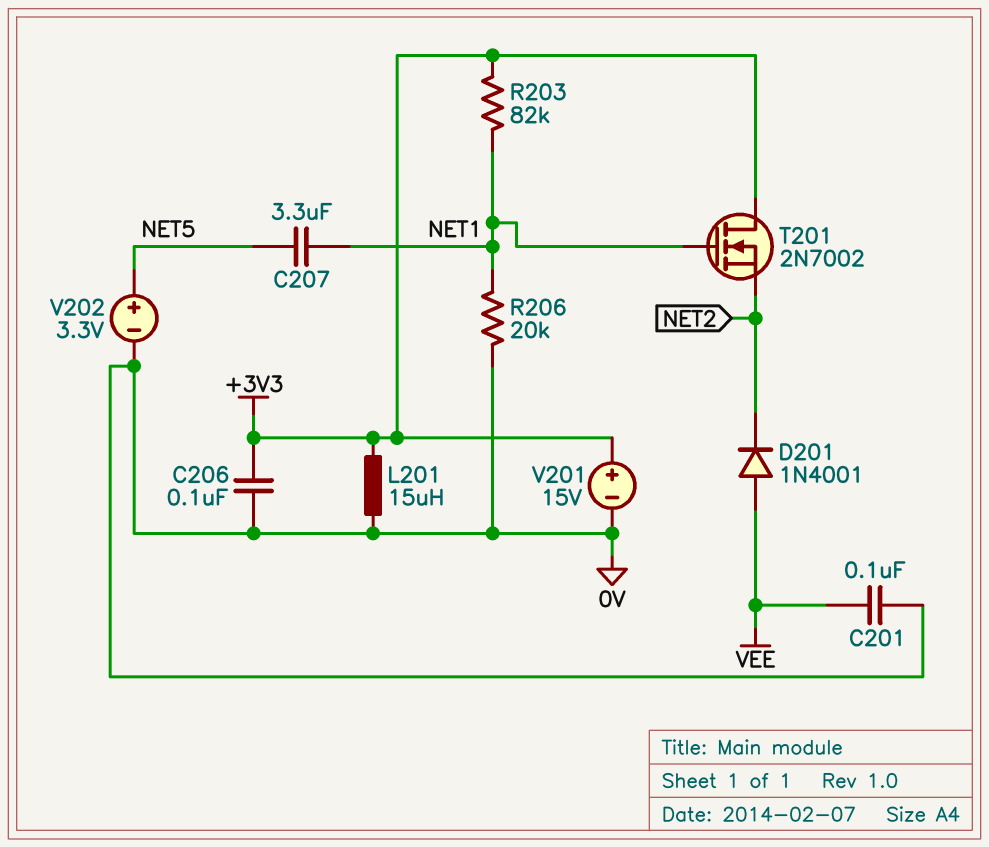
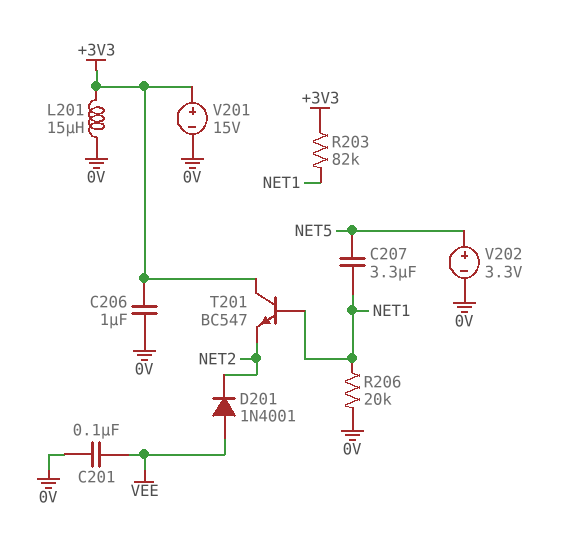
C206: 100nF (+3V3, 0V) -> 1uF (+3V3, 0V)
T201: NMOS 2N7002 (G NET1, D +3V3, S NET2) -> NPN BC547 (B NET1, C +3V3, E NET2)

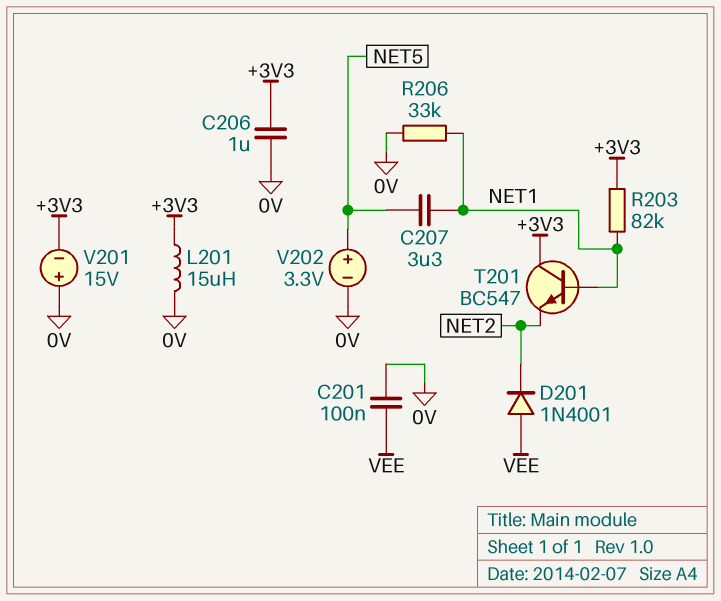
R206: 20k (0V, NET1) -> 33k (0V, NET1)
V201: 15V (plus +3V3, minus 0V) -> 15V (plus 0V, minus +3V3)

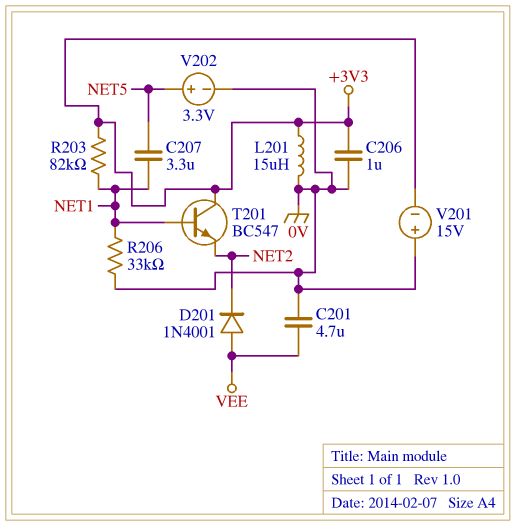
C201: 100nF (0V, VEE) -> 4.7uF (0V, VEE)

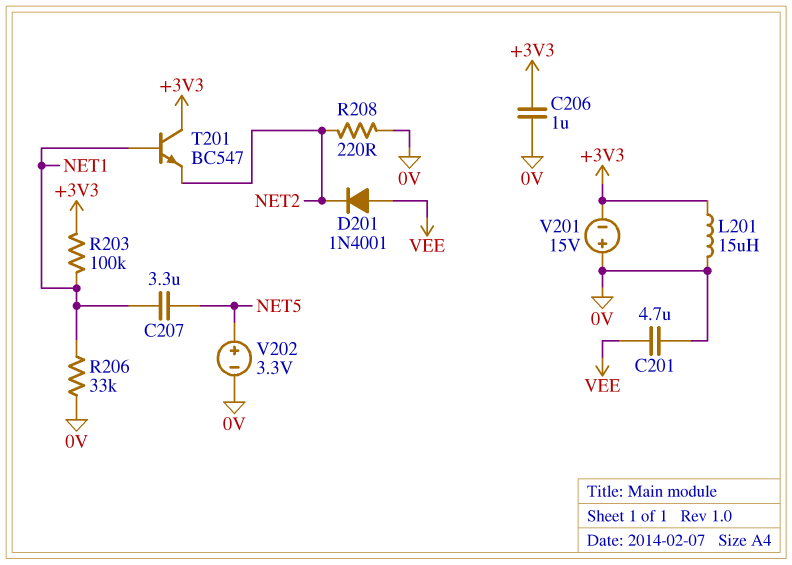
R203: 82k (+3V3, NET1) -> 100k (+3V3, NET1)
R208: none -> 220 (0V, NET2)

